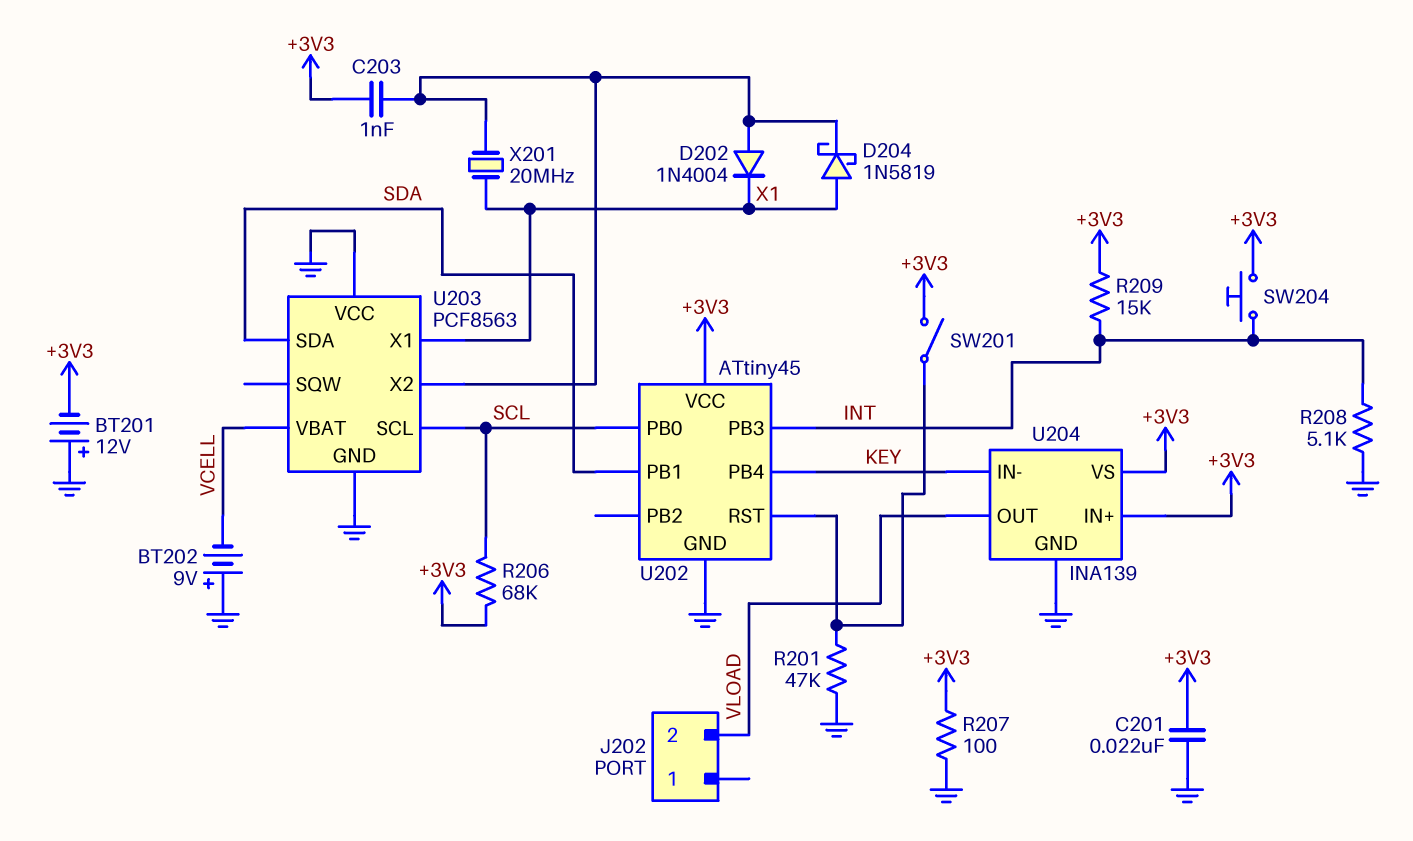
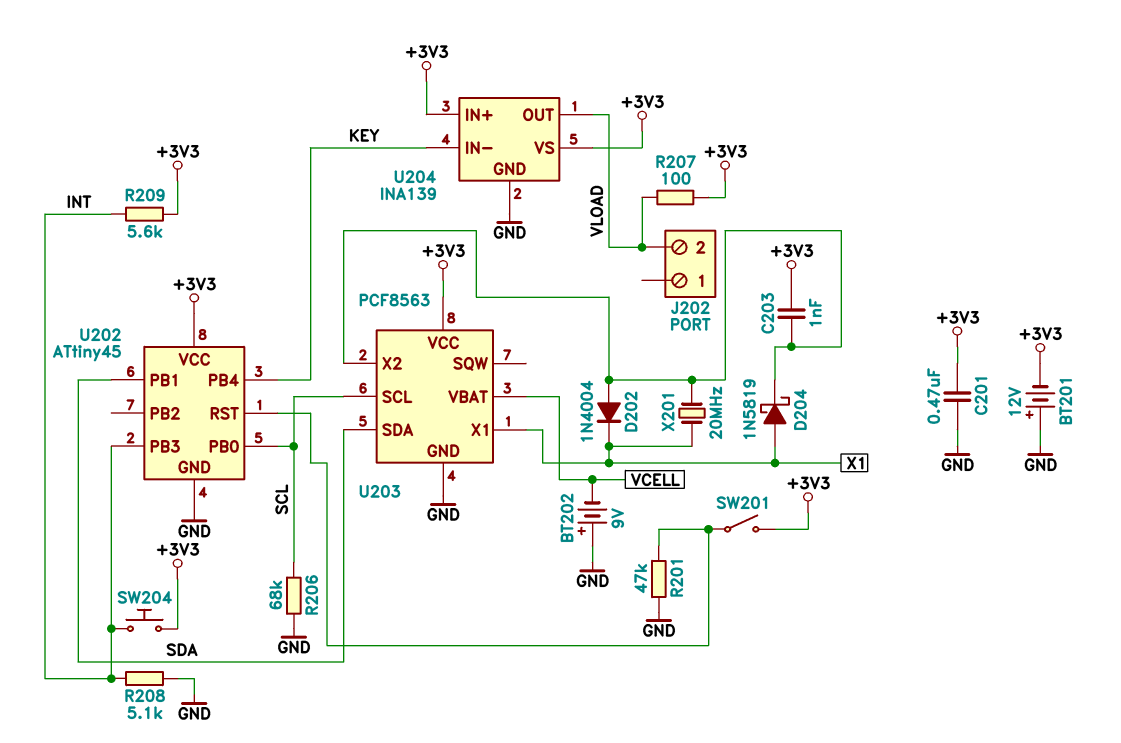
C201: 22nF (+3V3, GND) -> 470nF (+3V3, GND)
R206: 68k (+3V3, SCL) -> 68k (GND, SCL)
R207: 100 (+3V3, GND) -> 100 (+3V3, VLOAD)
R209: 15k (+3V3, INT) -> 5.6k (+3V3, INT)
U203 pin VCC: GND -> +3V3

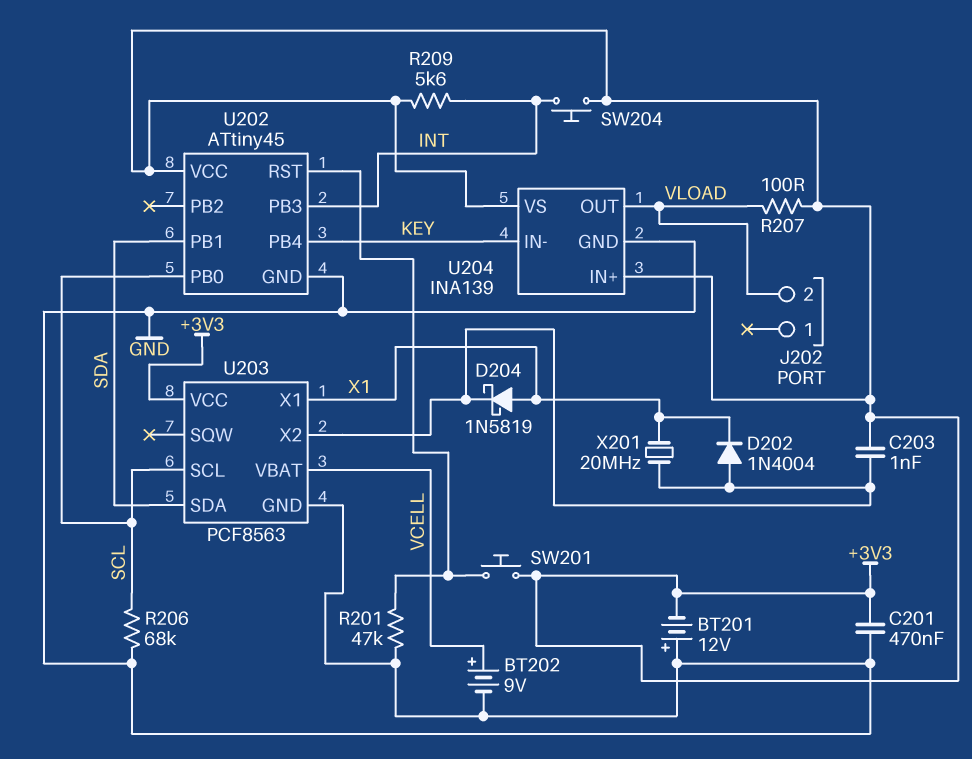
BT202: 9V (plus GND, minus VCELL) -> 9V (plus VCELL, minus GND)
R208: 5.1k (GND, INT) -> none
SW201: switch (+3V3, U202/RST) -> button (+3V3, U202/RST)

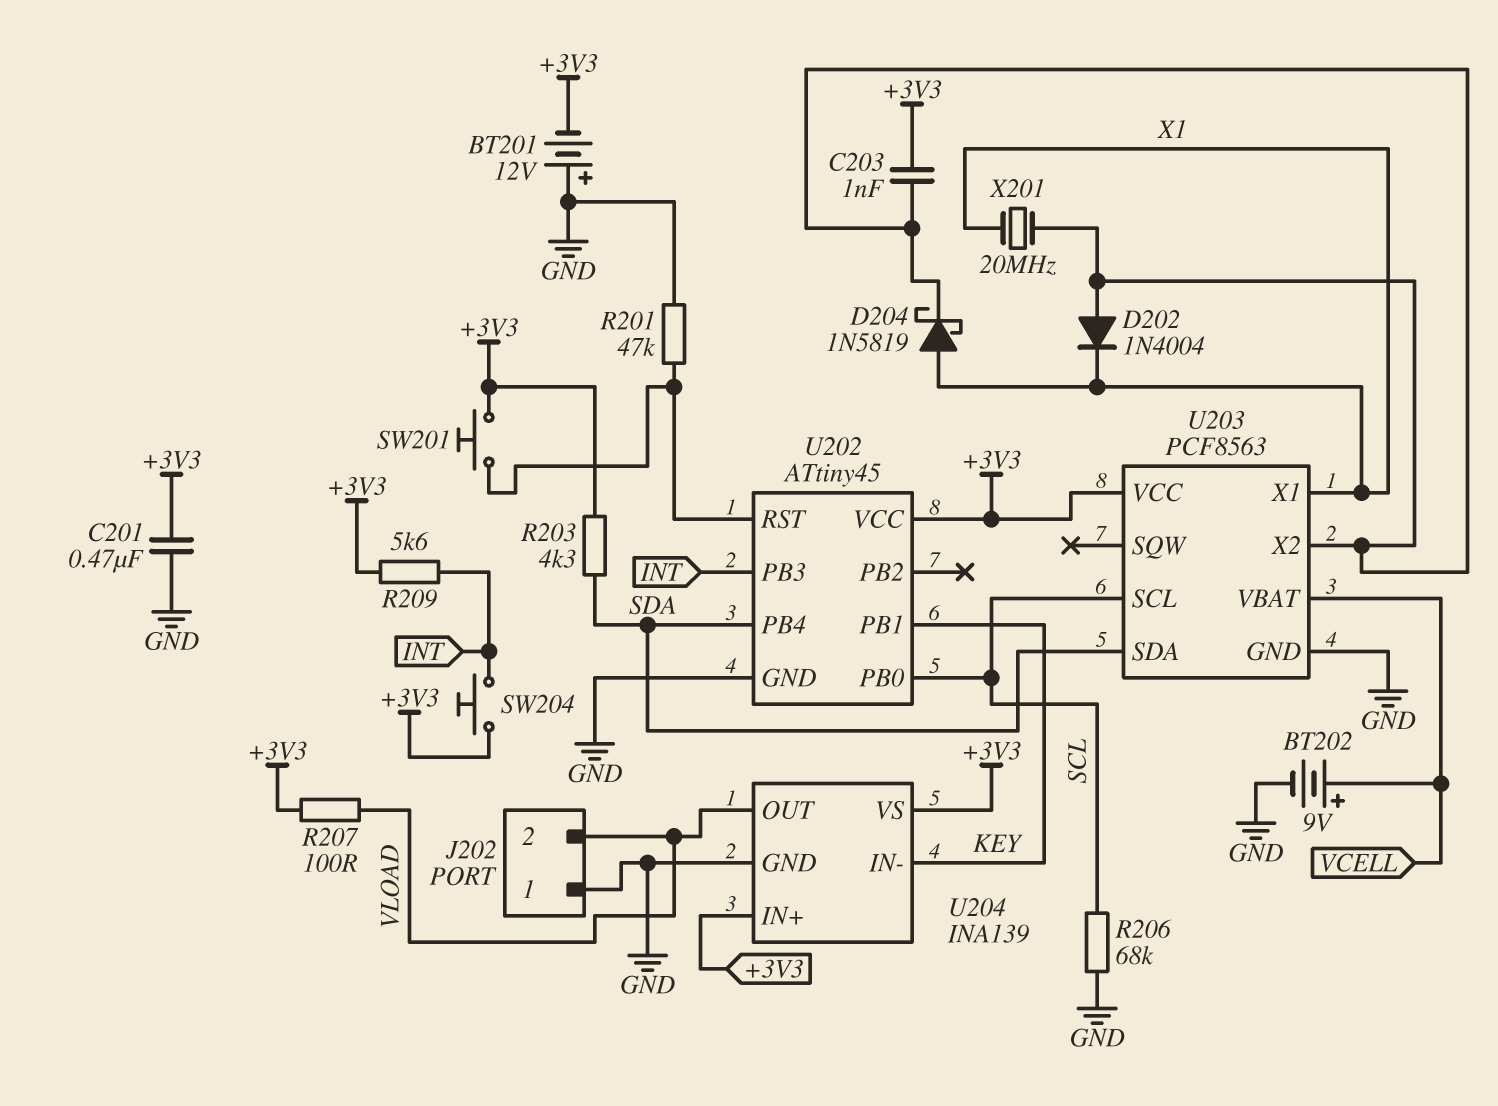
J202 pin 1: none -> GND
R203: none -> 4.3k (+3V3, SDA)
U202 pin PB1: SDA -> KEY
U202 pin PB4: KEY -> SDA

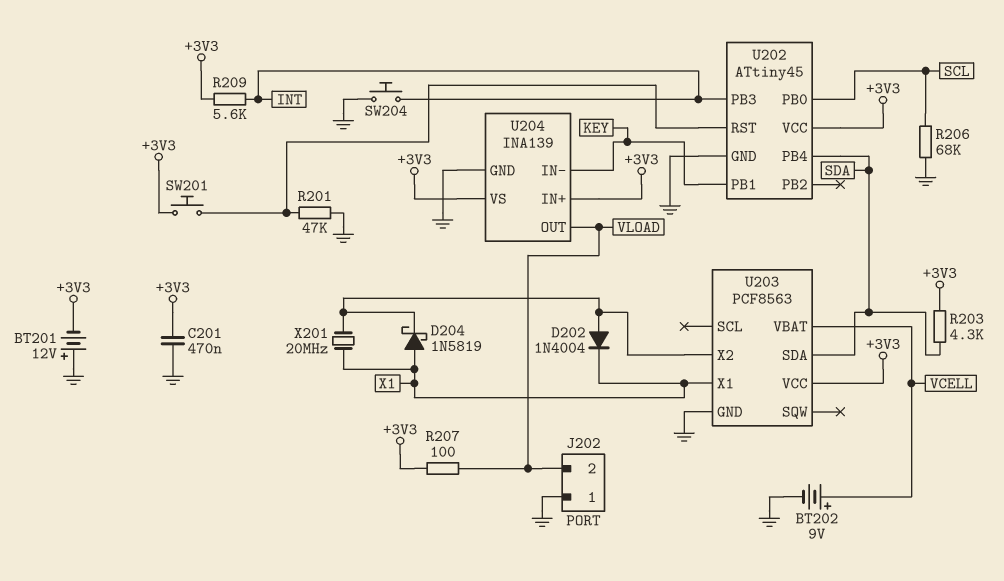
C203: 1nF (+3V3, U203/X2) -> none
SW204: button (+3V3, INT) -> button (GND, INT)
U203 pin SCL: SCL -> none

